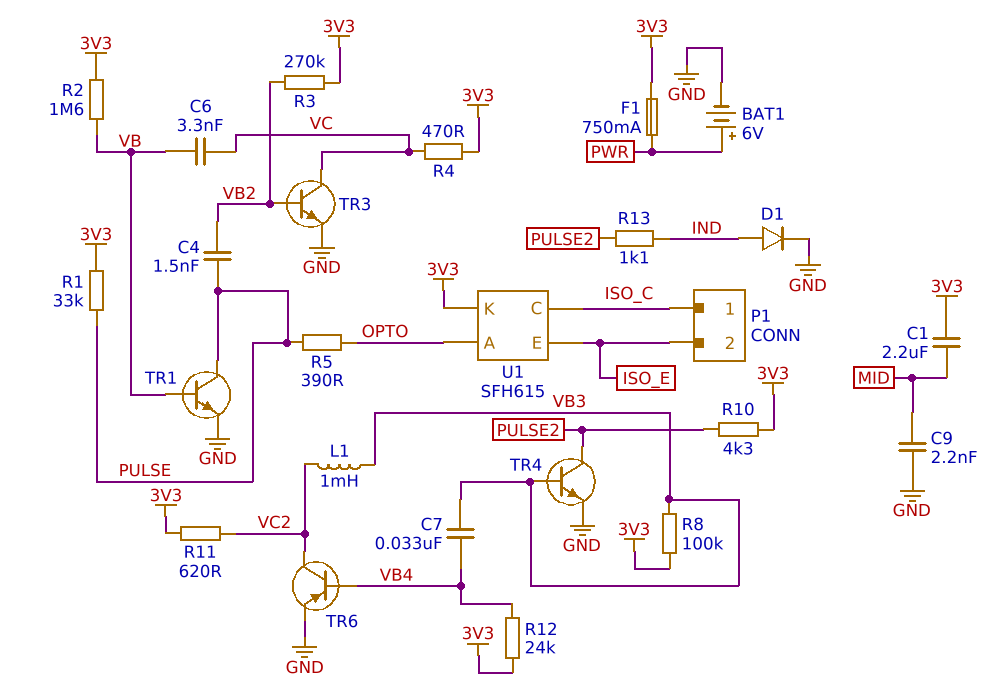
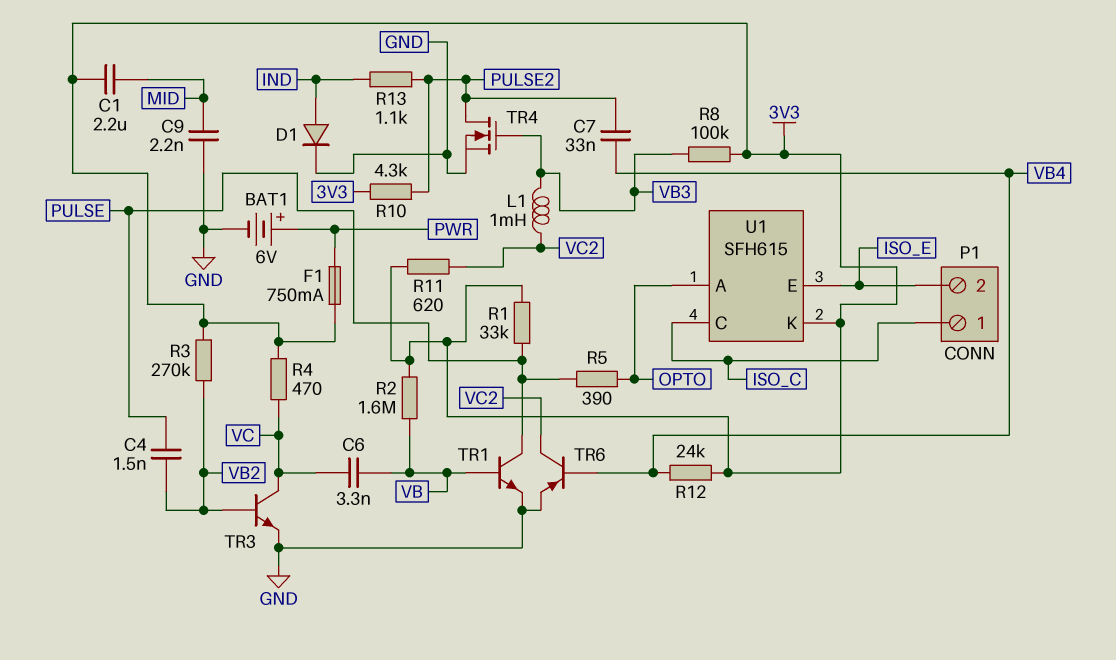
C7: 33nF (VB3, VB4) -> 33nF (PULSE2, VB4)
TR4: NPN (B VB3, C PULSE2, E GND) -> NMOS (G VB3, D PULSE2, S GND)

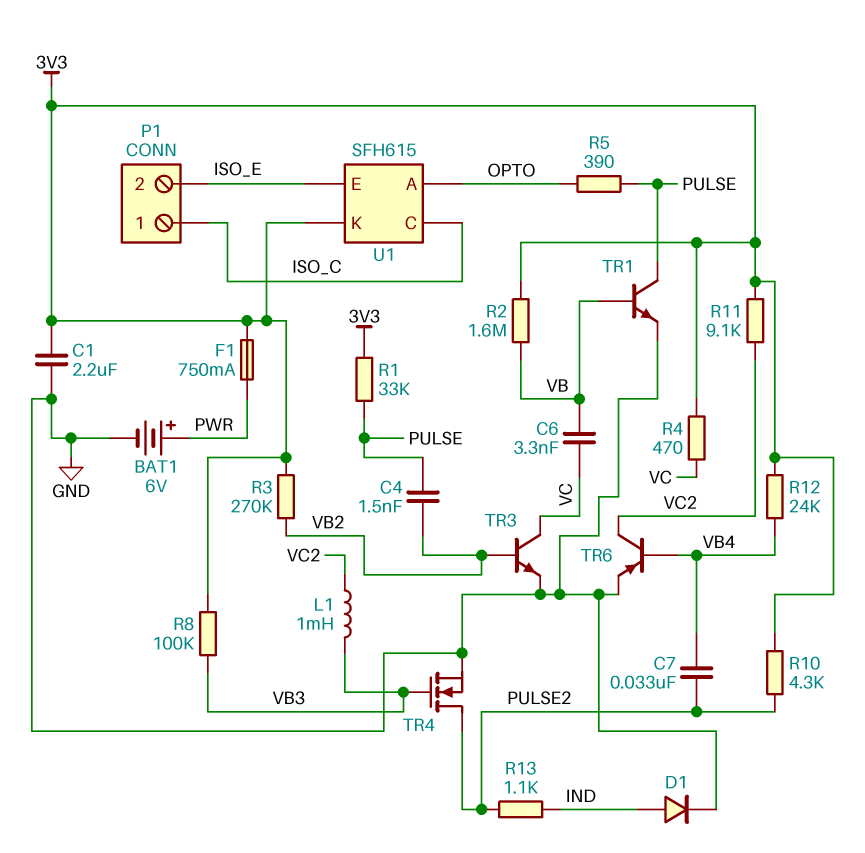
C1: 2.2uF (3V3, MID) -> 2.2uF (3V3, GND)
C9: 2.2nF (GND, MID) -> none
R11: 620 (3V3, VC2) -> 9.1k (3V3, VC2)

